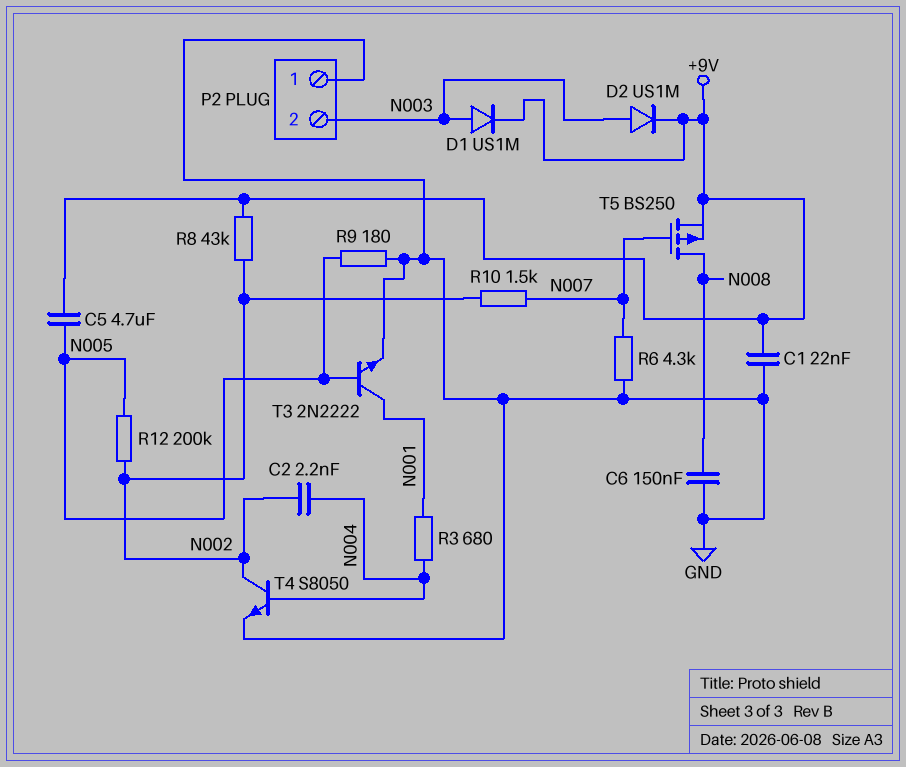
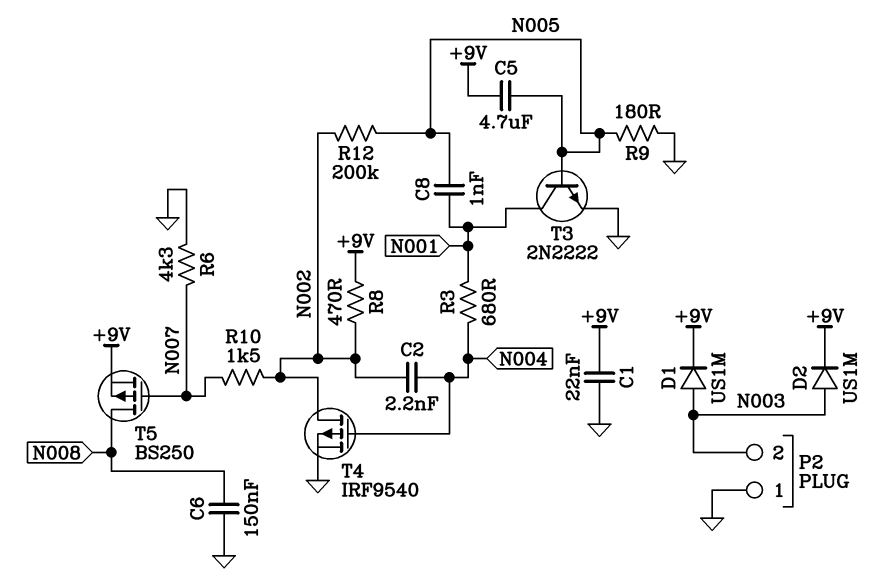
C8: none -> 1nF (N001, N005)
R8: 43k (+9V, N002) -> 470 (+9V, N002)
T4: NPN S8050 (B N004, C N002, E GND) -> PMOS IRF9540 (G N004, D N002, S GND)

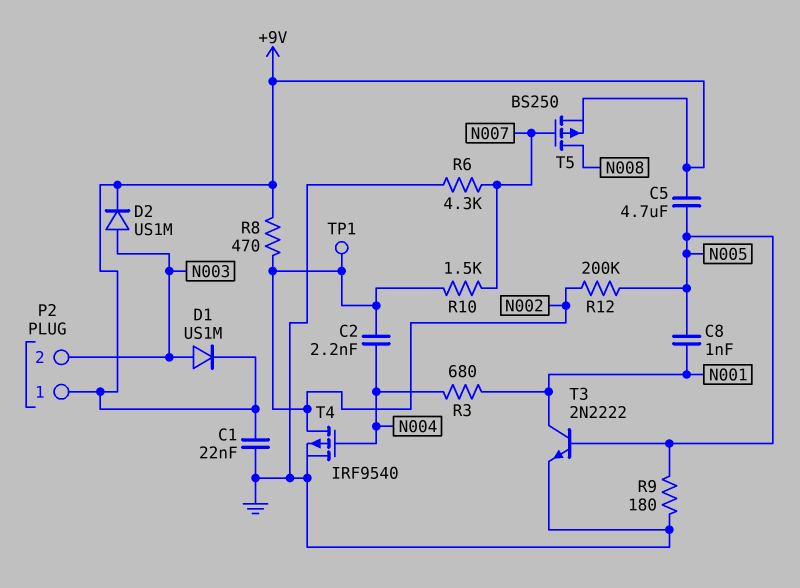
C6: 150nF (GND, N008) -> none
P2 pin 1: GND -> +9V
TP1: none -> test point (N002)

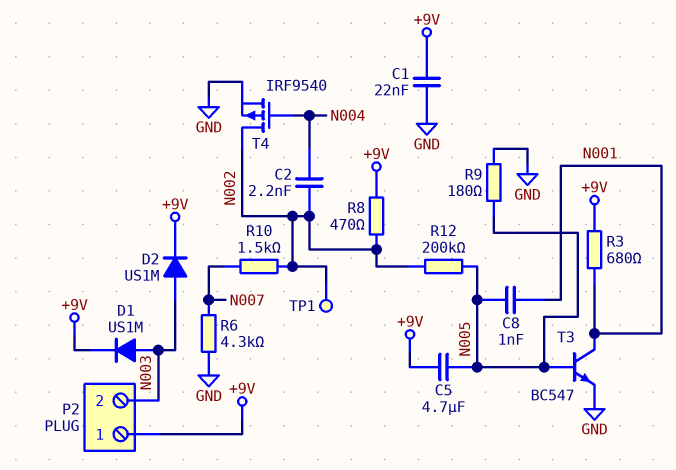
R3: 680 (N001, N004) -> 680 (+9V, N001)
T3: NPN 2N2222 (B N005, C N001, E GND) -> NPN BC547 (B N005, C N001, E GND)
T5: PMOS BS250 (G N007, D N008, S +9V) -> none

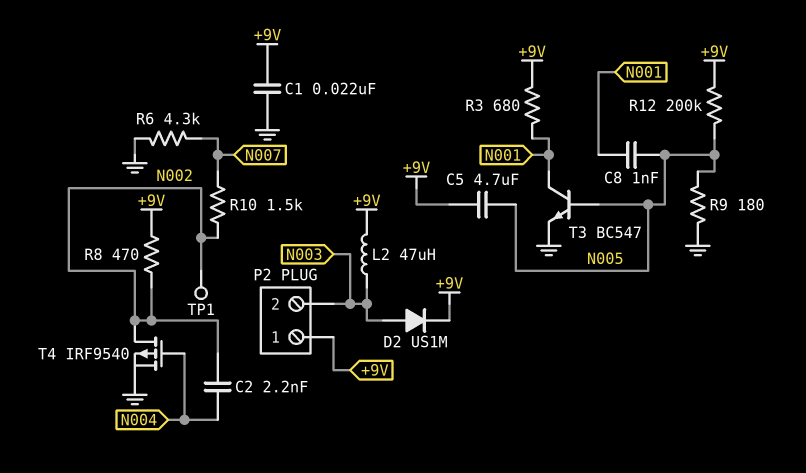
D1: diode US1M (A N003, K +9V) -> none
L2: none -> 47uH (+9V, N003)
R12: 200k (N002, N005) -> 200k (+9V, N005)

